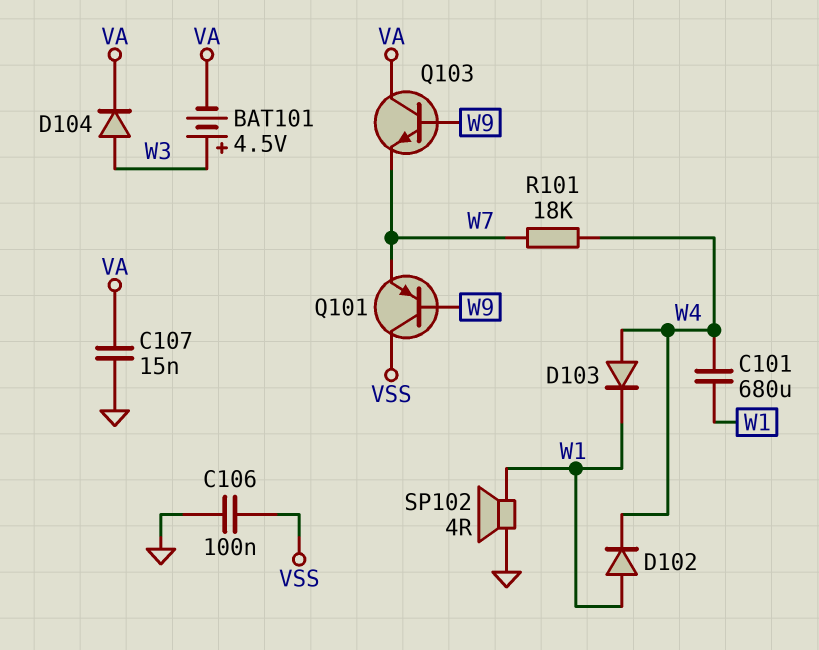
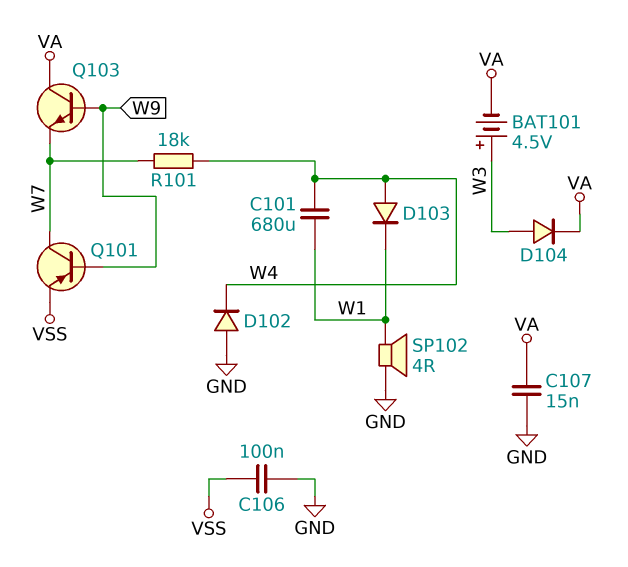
D102: diode (A W1, K W4) -> diode (A GND, K W4)
Q101: PNP (B W9, C VSS, E W7) -> PNP (B W9, C W7, E VSS)

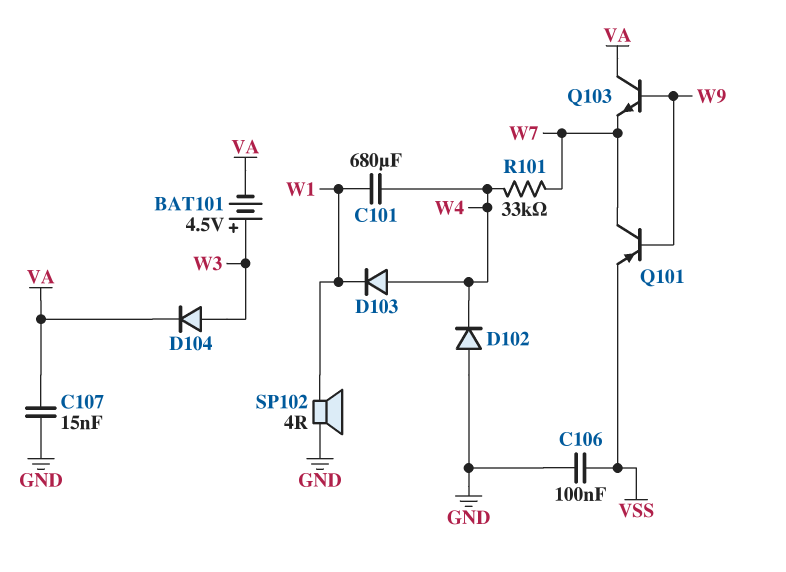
R101: 18k (W4, W7) -> 33k (W4, W7)

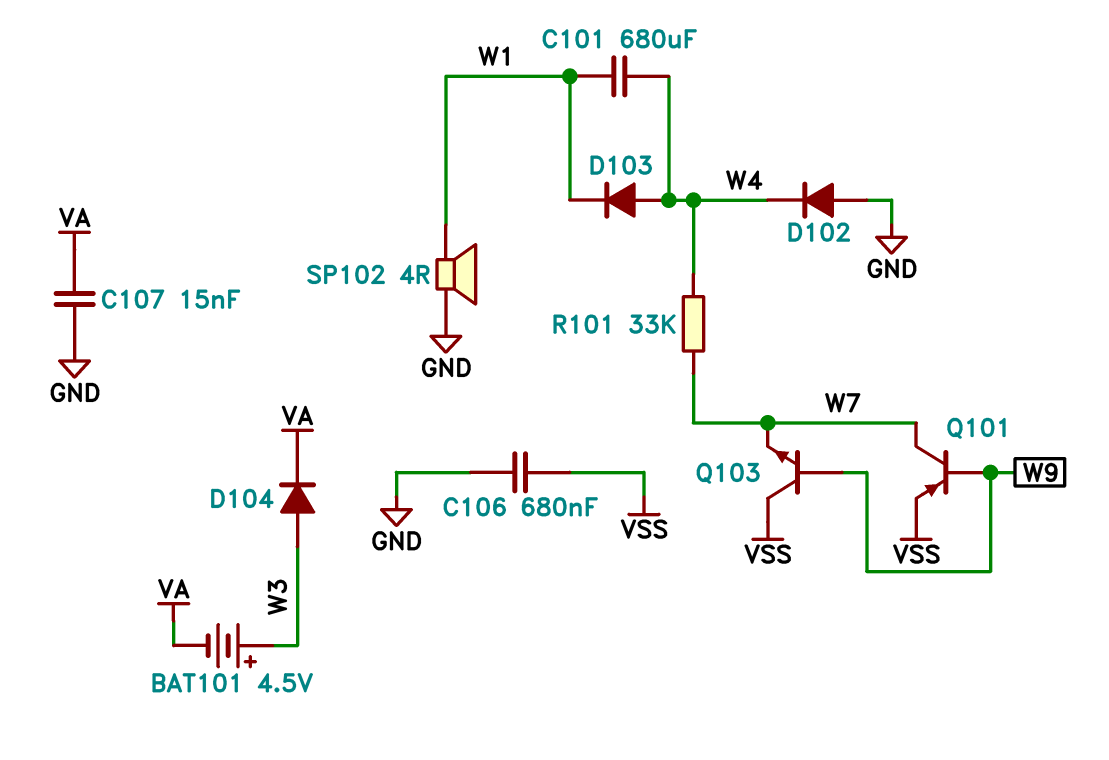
C106: 100nF (GND, VSS) -> 680nF (GND, VSS)
Q103: NPN (B W9, C VA, E W7) -> NPN (B W9, C VSS, E W7)

